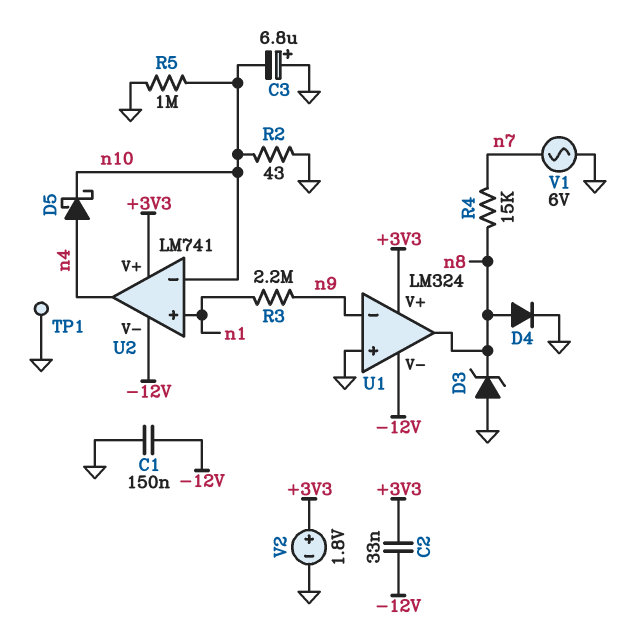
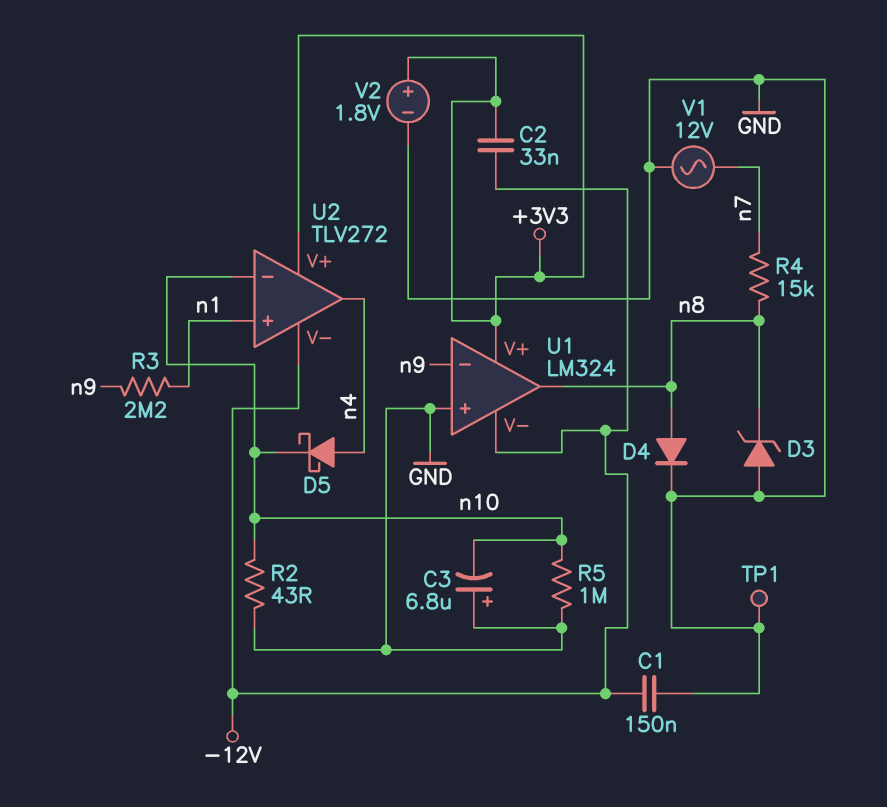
U2: LM741 -> TLV272
V1: AC 6V (GND, n7) -> AC 12V (GND, n7)

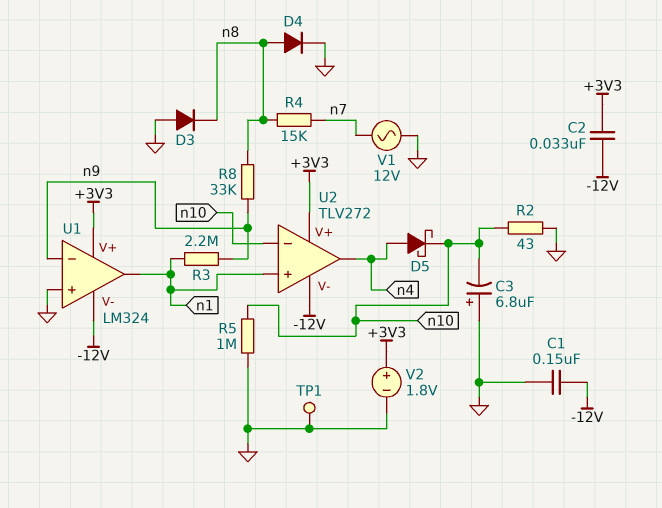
D3: zener (A GND, K n8) -> diode (A GND, K n8)
R8: none -> 33k (n8, n9)
U1 pin out: n8 -> n1

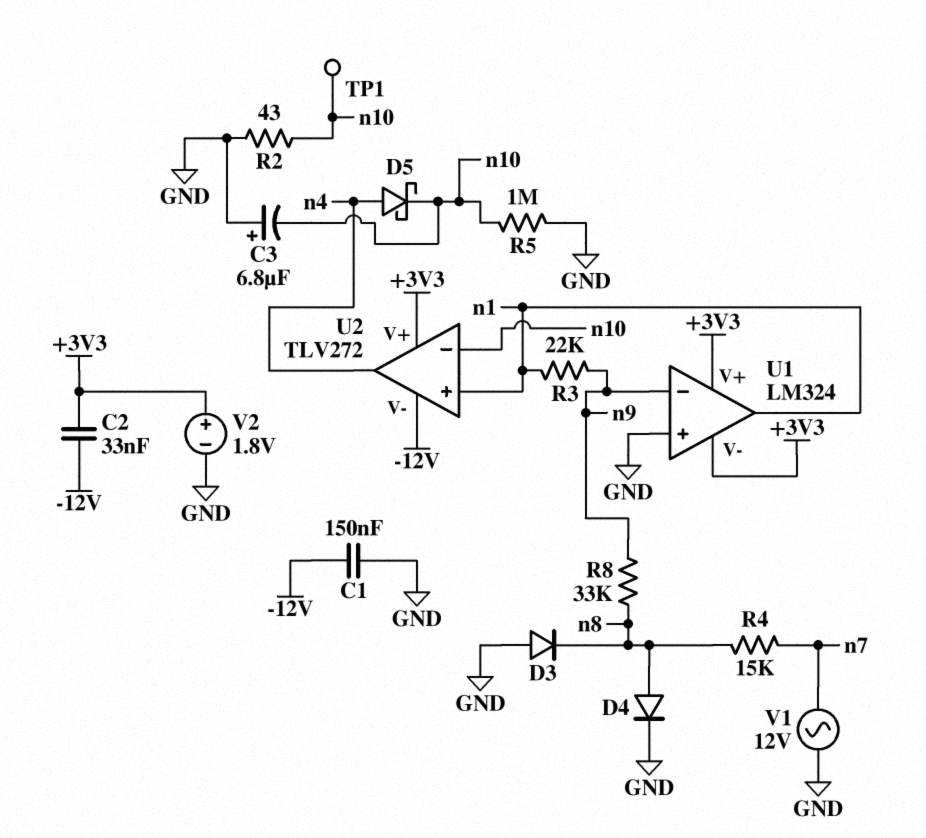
R3: 2.2M (n1, n9) -> 22k (n1, n9)
TP1: test point (GND) -> test point (n10)
U1 pin V-: -12V -> +3V3

